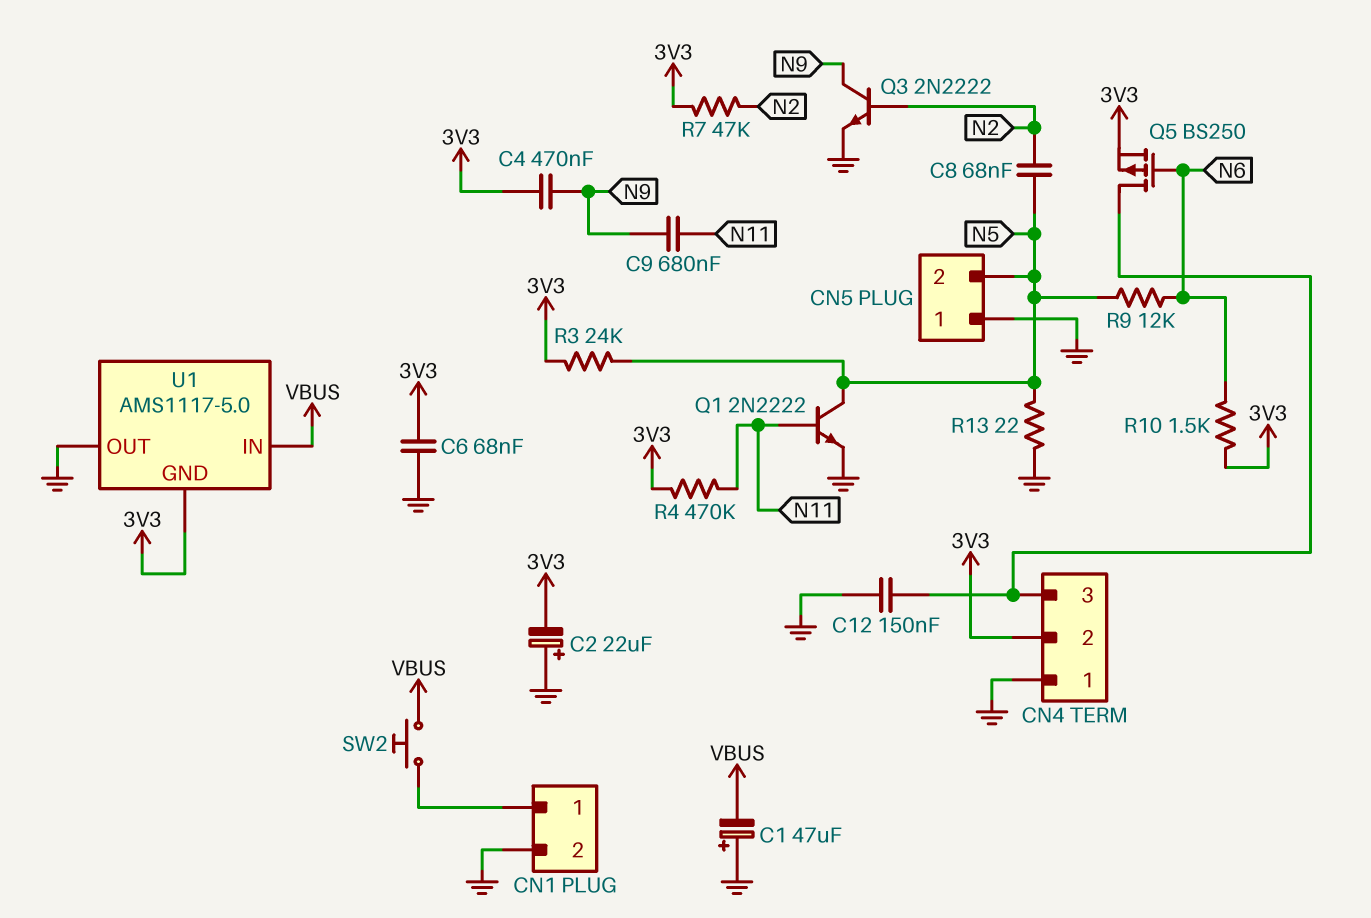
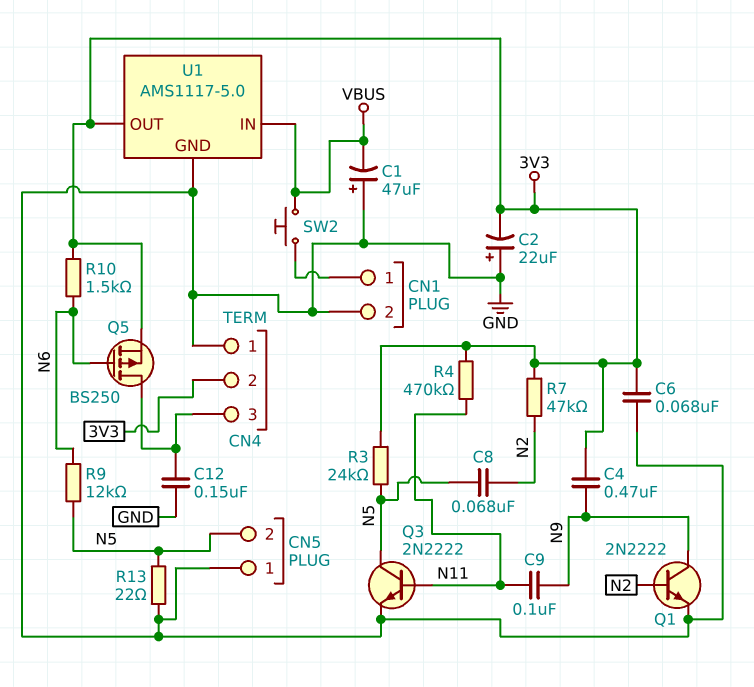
C9: 680nF (N9, N11) -> 100nF (N9, N11)
Q1: NPN 2N2222 (B N11, C N5, E GND) -> NPN 2N2222 (B N2, C N9, E GND)
Q3: NPN 2N2222 (B N2, C N9, E GND) -> NPN 2N2222 (B N11, C N5, E GND)
U1 pin GND: 3V3 -> GND
U1 pin OUT: GND -> 3V3

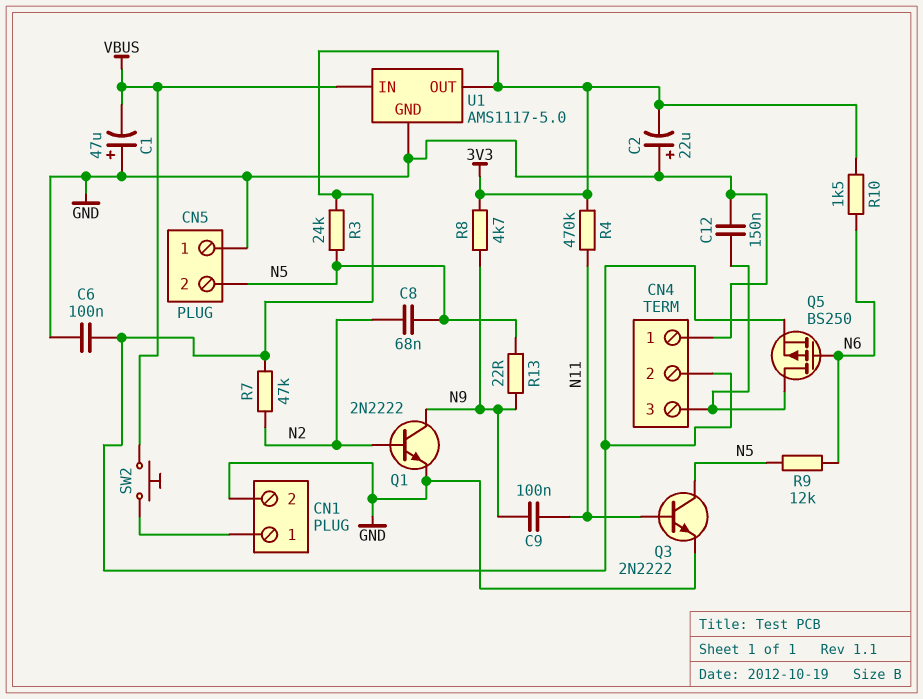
C4: 470nF (3V3, N9) -> none
C6: 68nF (3V3, GND) -> 100nF (3V3, GND)
R8: none -> 4.7k (3V3, N9)
R13: 22 (GND, N5) -> 22 (N5, N9)

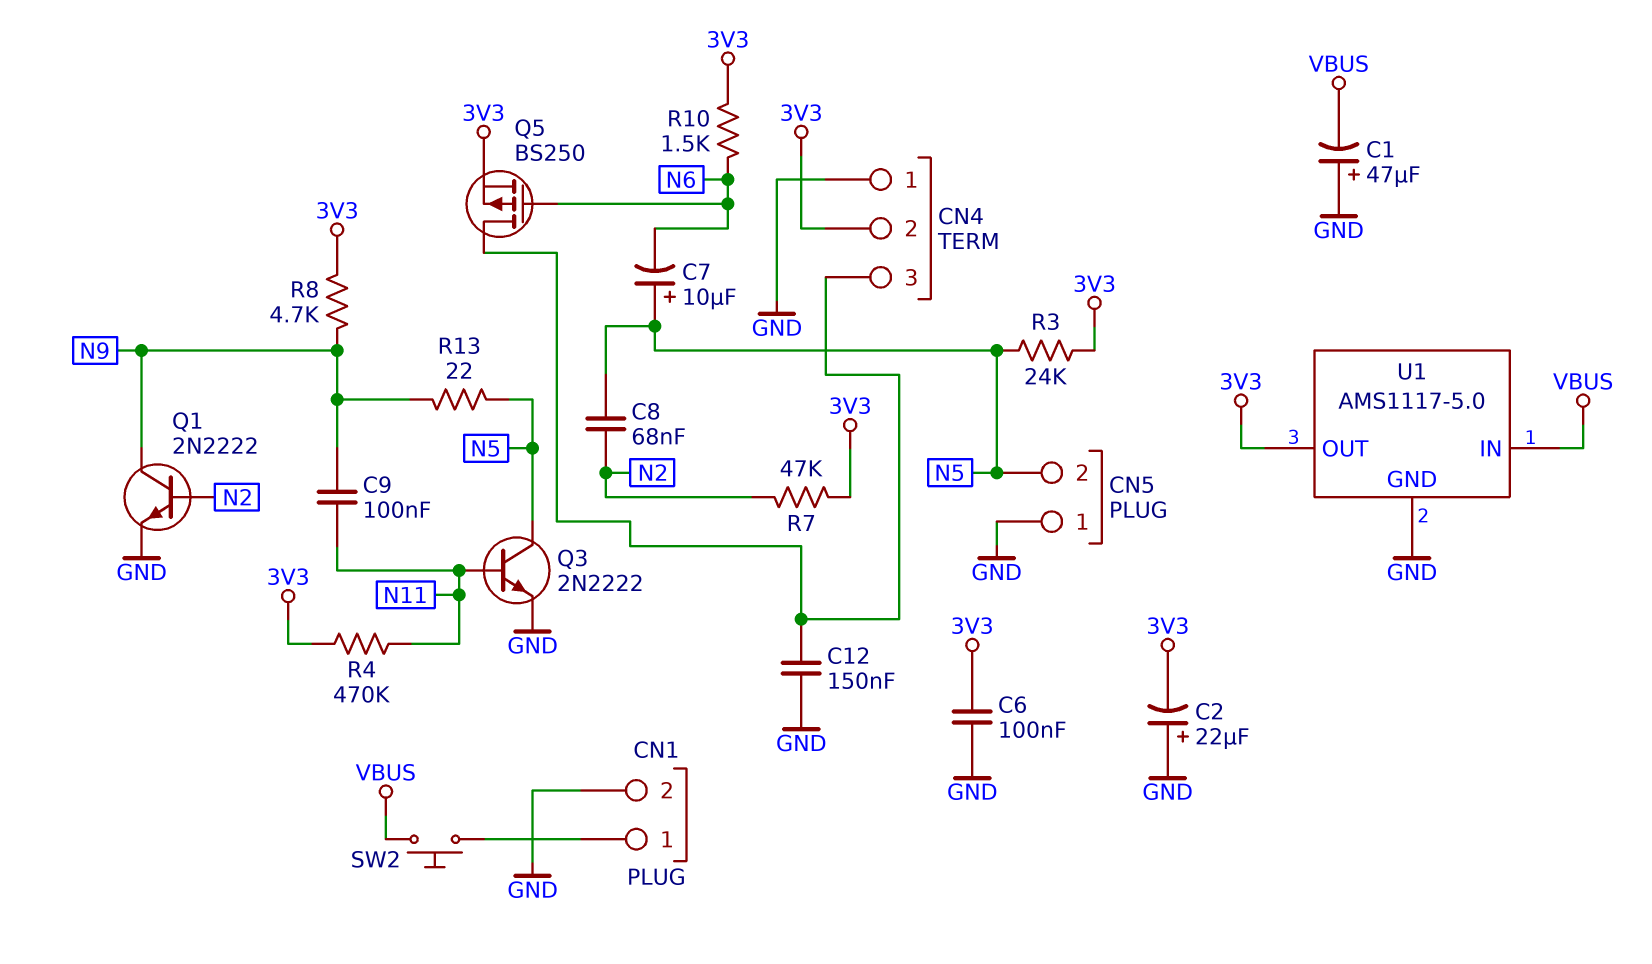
C7: none -> 10uF (plus N5, minus N6)
R9: 12k (N5, N6) -> none

